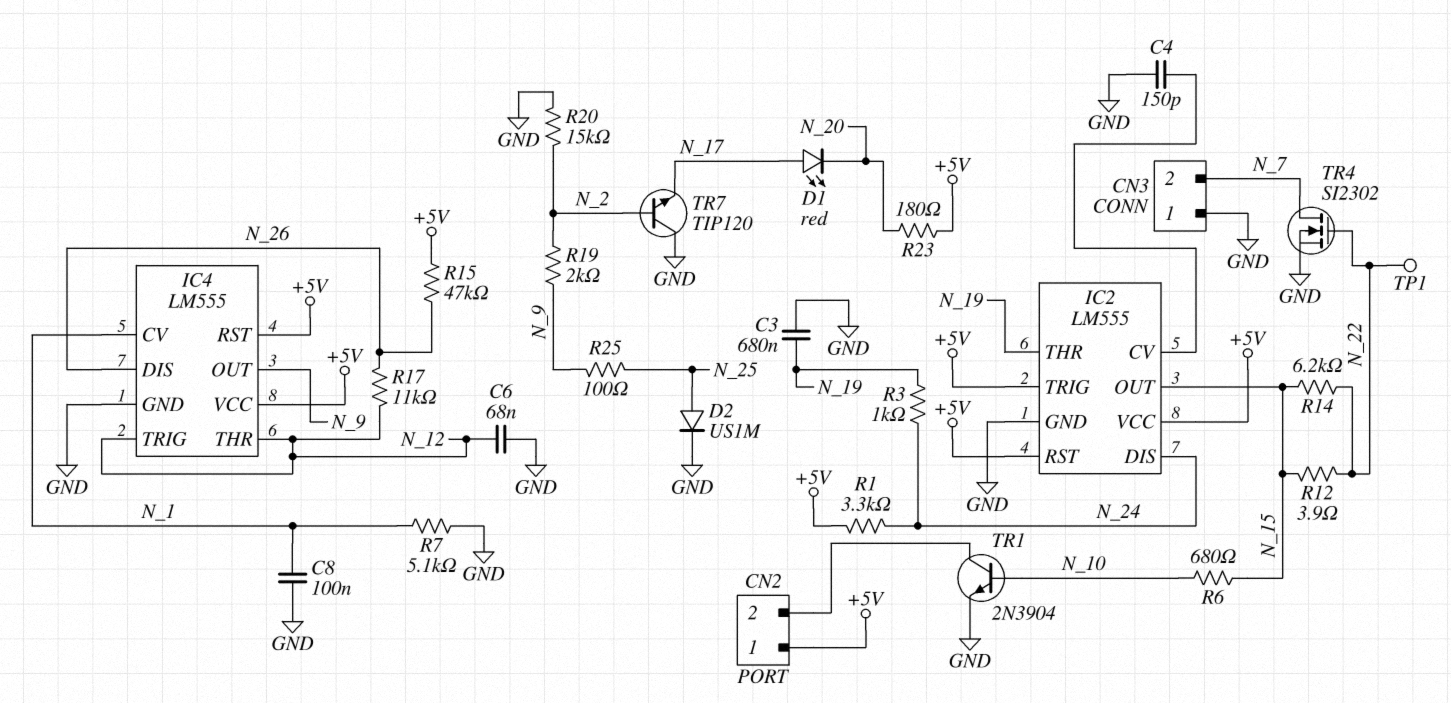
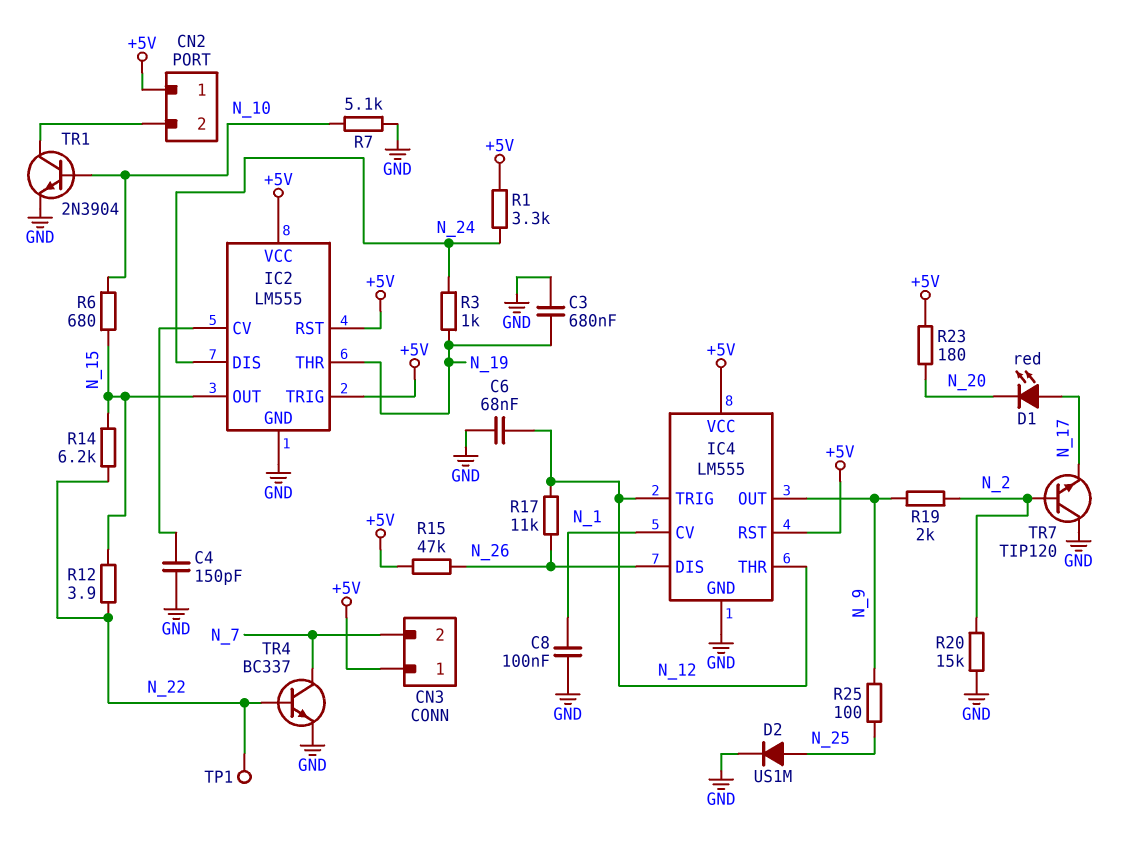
CN3 pin 1: GND -> +5V
R7: 5.1k (GND, N_1) -> 5.1k (GND, N_10)
TR4: NMOS SI2302 (G N_22, D N_7, S GND) -> NPN BC337 (B N_22, C N_7, E GND)

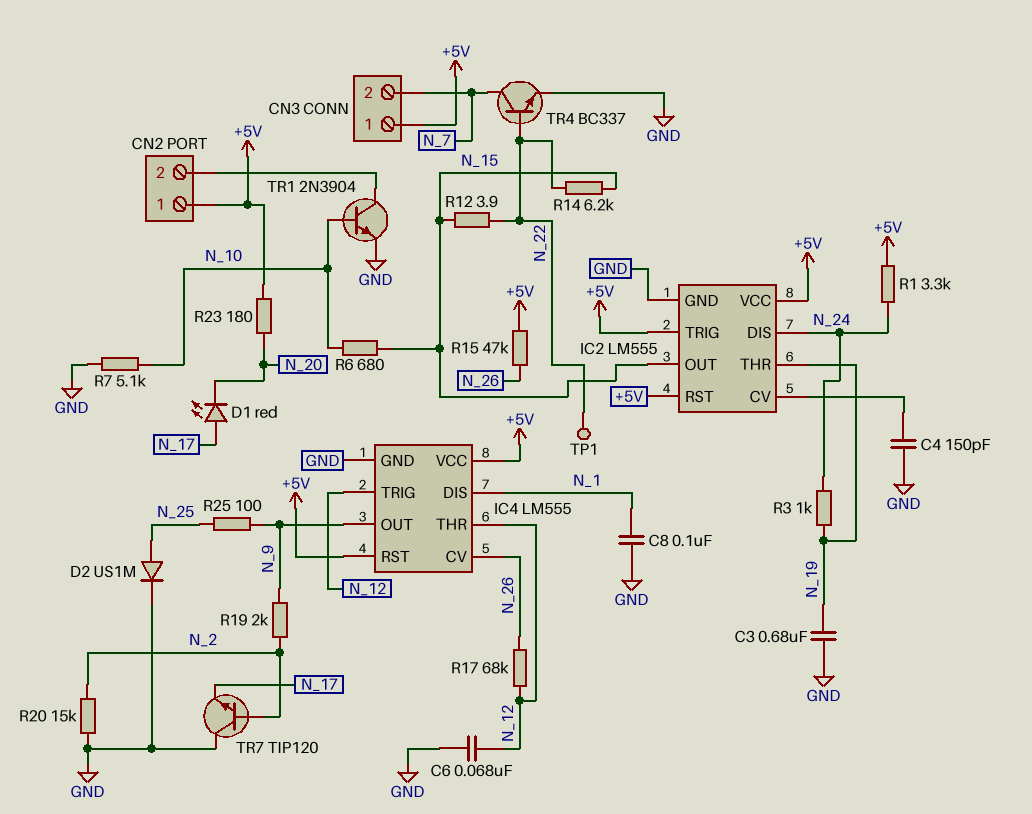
IC4 pin CV: N_1 -> N_26
IC4 pin DIS: N_26 -> N_1
R17: 11k (N_12, N_26) -> 68k (N_12, N_26)

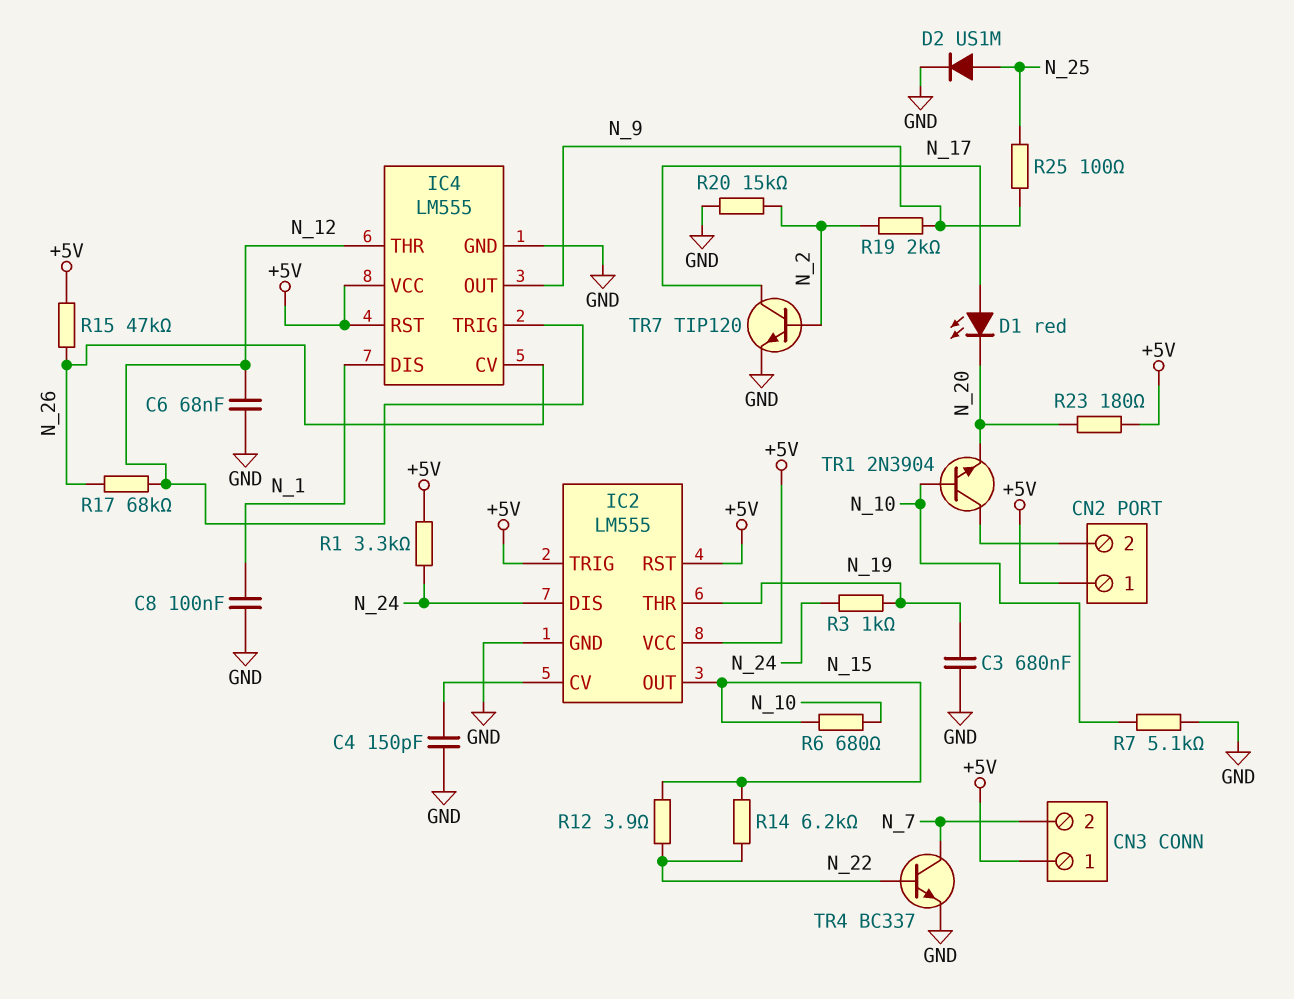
TP1: test point (N_22) -> none
TR1: NPN 2N3904 (B N_10, C CN2/2, E GND) -> NPN 2N3904 (B N_10, C CN2/2, E N_20)
TR7: NPN TIP120 (B N_2, C GND, E N_17) -> NPN TIP120 (B N_2, C N_17, E GND)

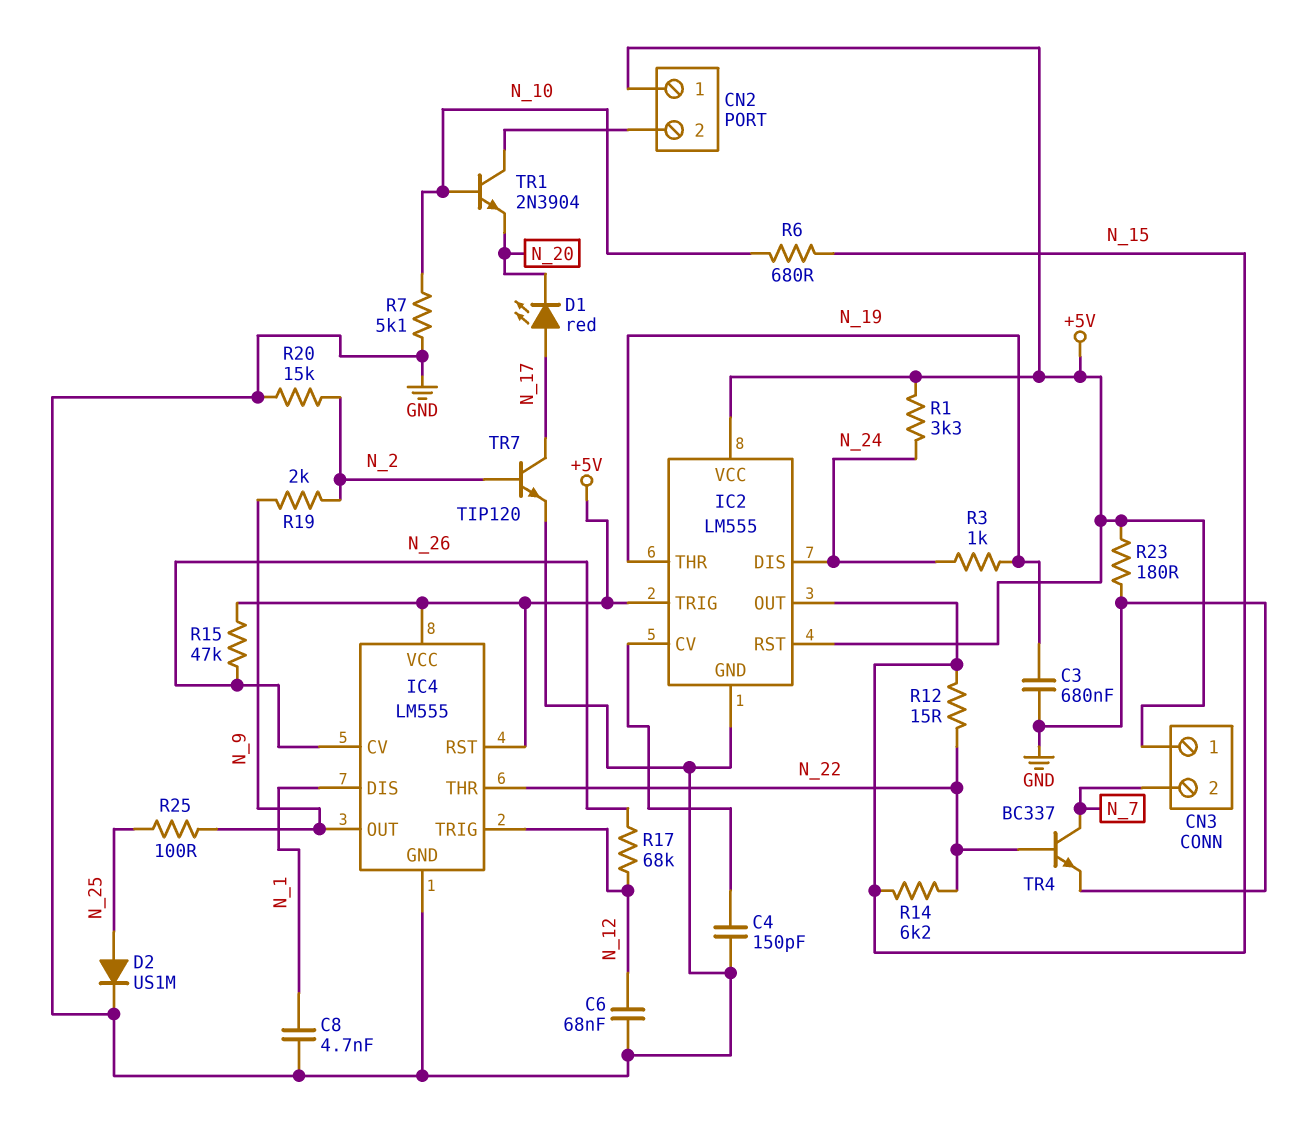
C8: 100nF (GND, N_1) -> 4.7nF (GND, N_1)
IC4 pin THR: N_12 -> N_22
R12: 3.9 (N_15, N_22) -> 15 (N_15, N_22)
R23: 180 (+5V, N_20) -> 180 (+5V, GND)

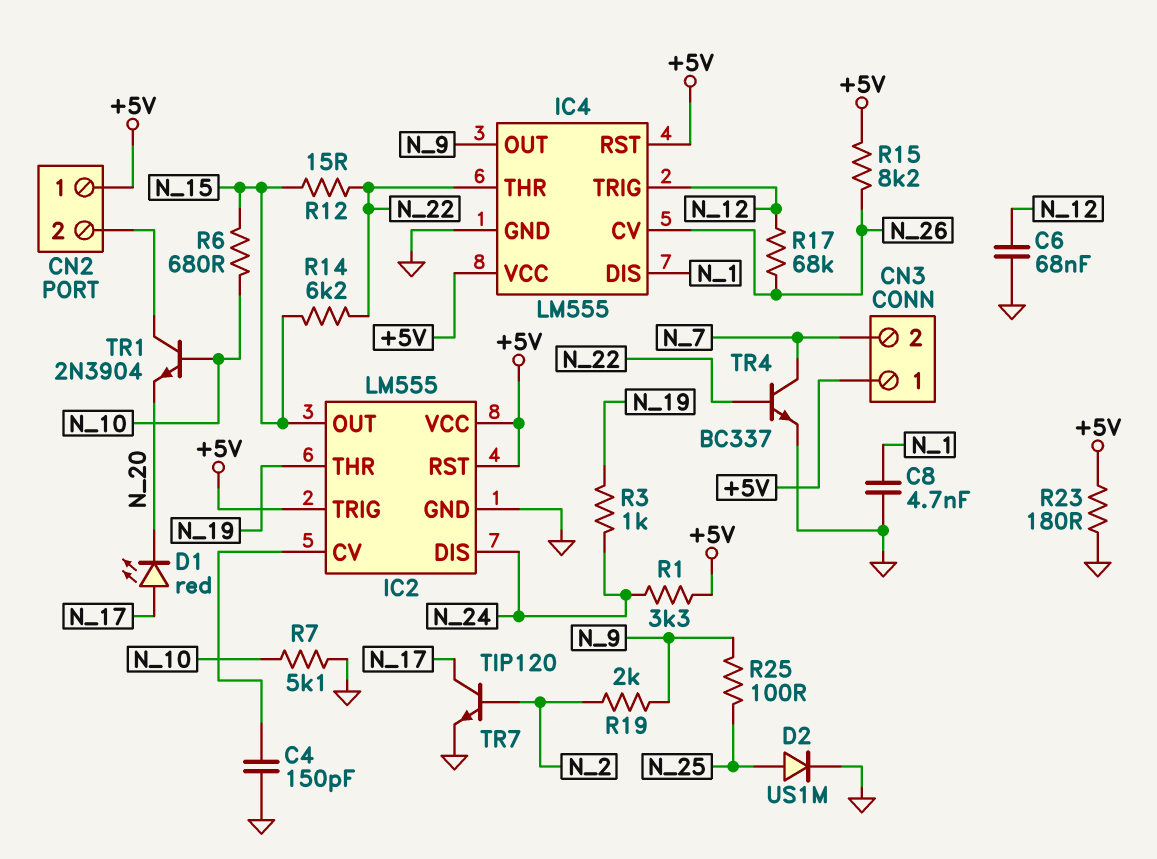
C3: 680nF (GND, N_19) -> none
R15: 47k (+5V, N_26) -> 8.2k (+5V, N_26)
R20: 15k (GND, N_2) -> none

